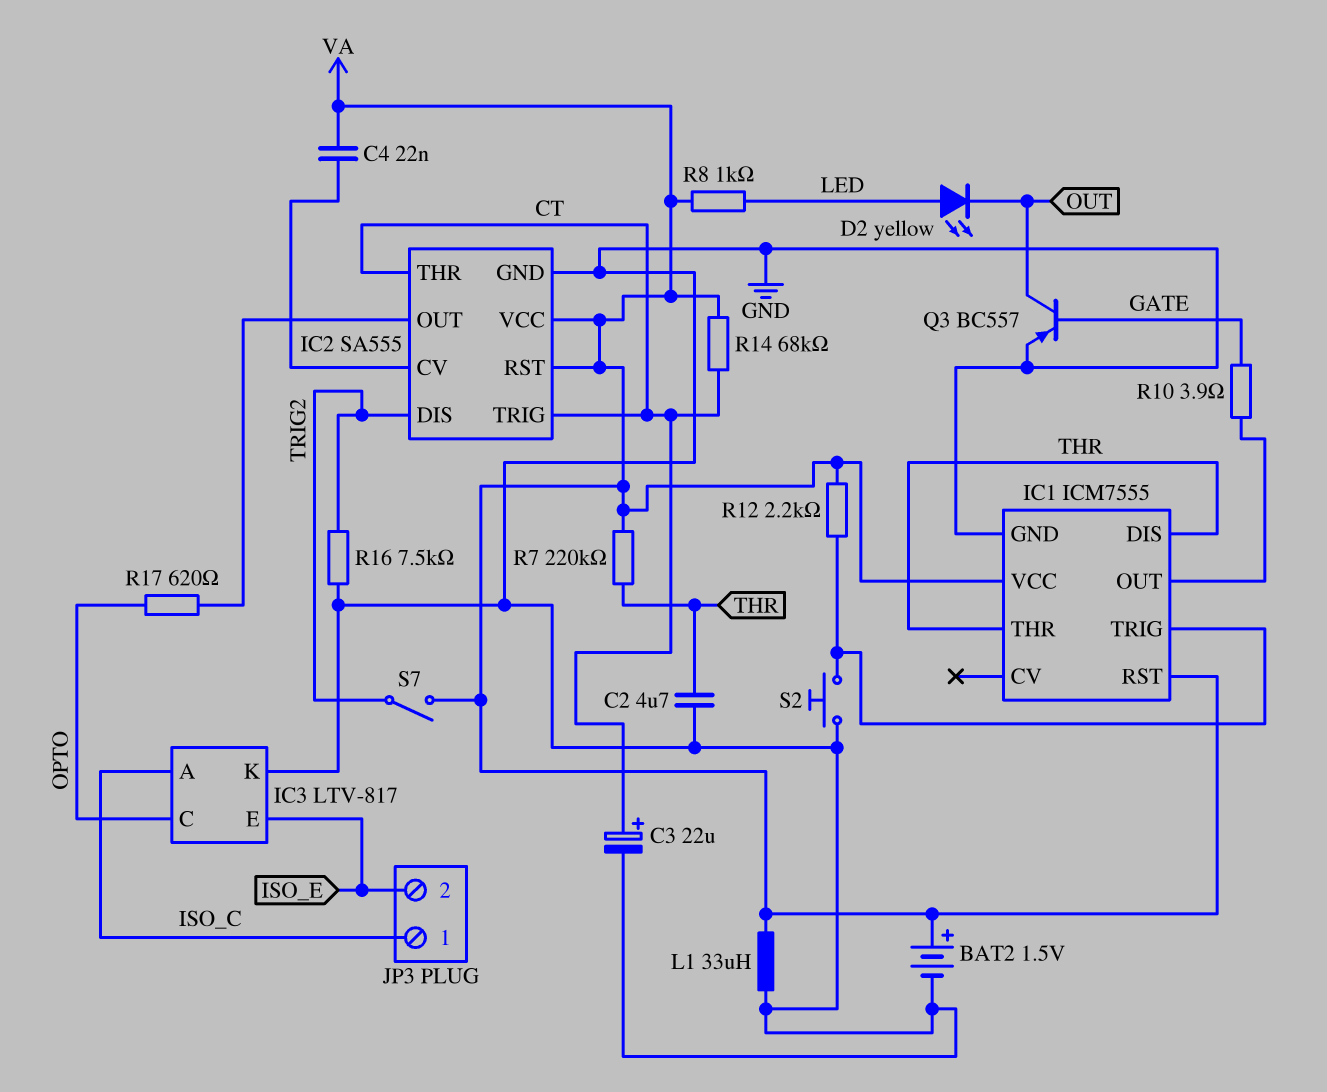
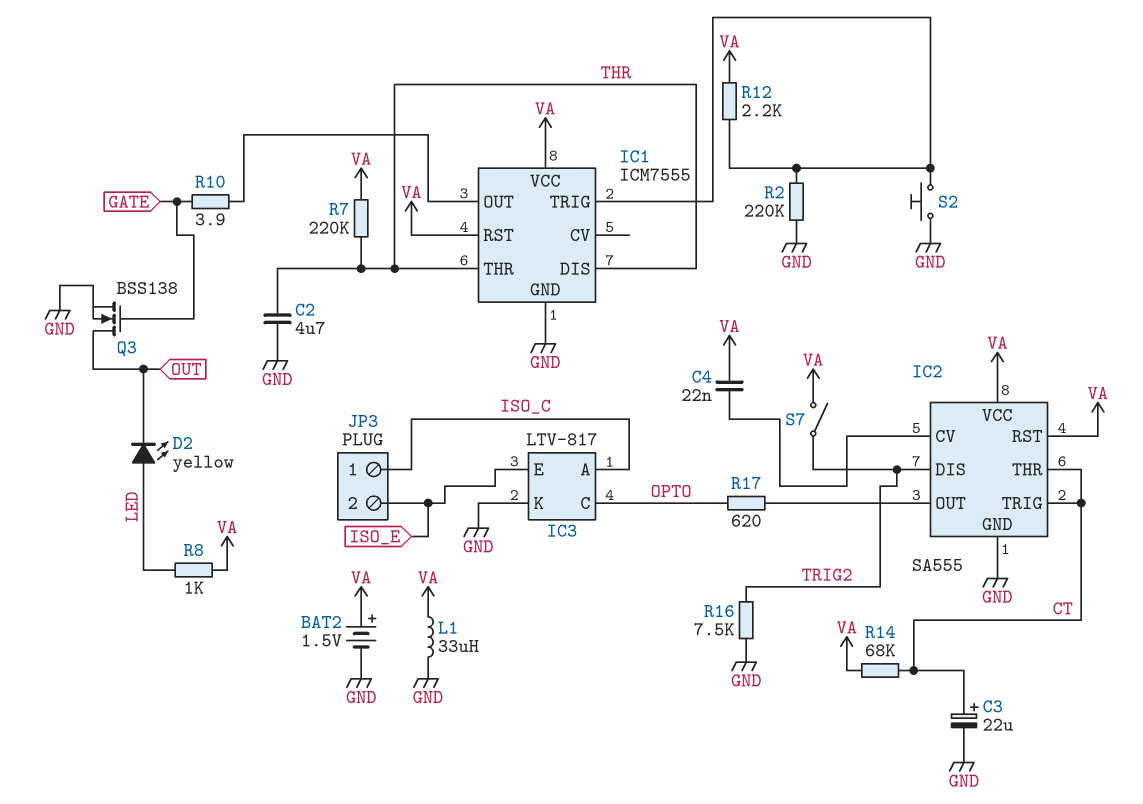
Q3: PNP BC557 (B GATE, C OUT, E GND) -> NMOS BSS138 (G GATE, D OUT, S GND)
R2: none -> 220k (GND, IC1/TRIG)

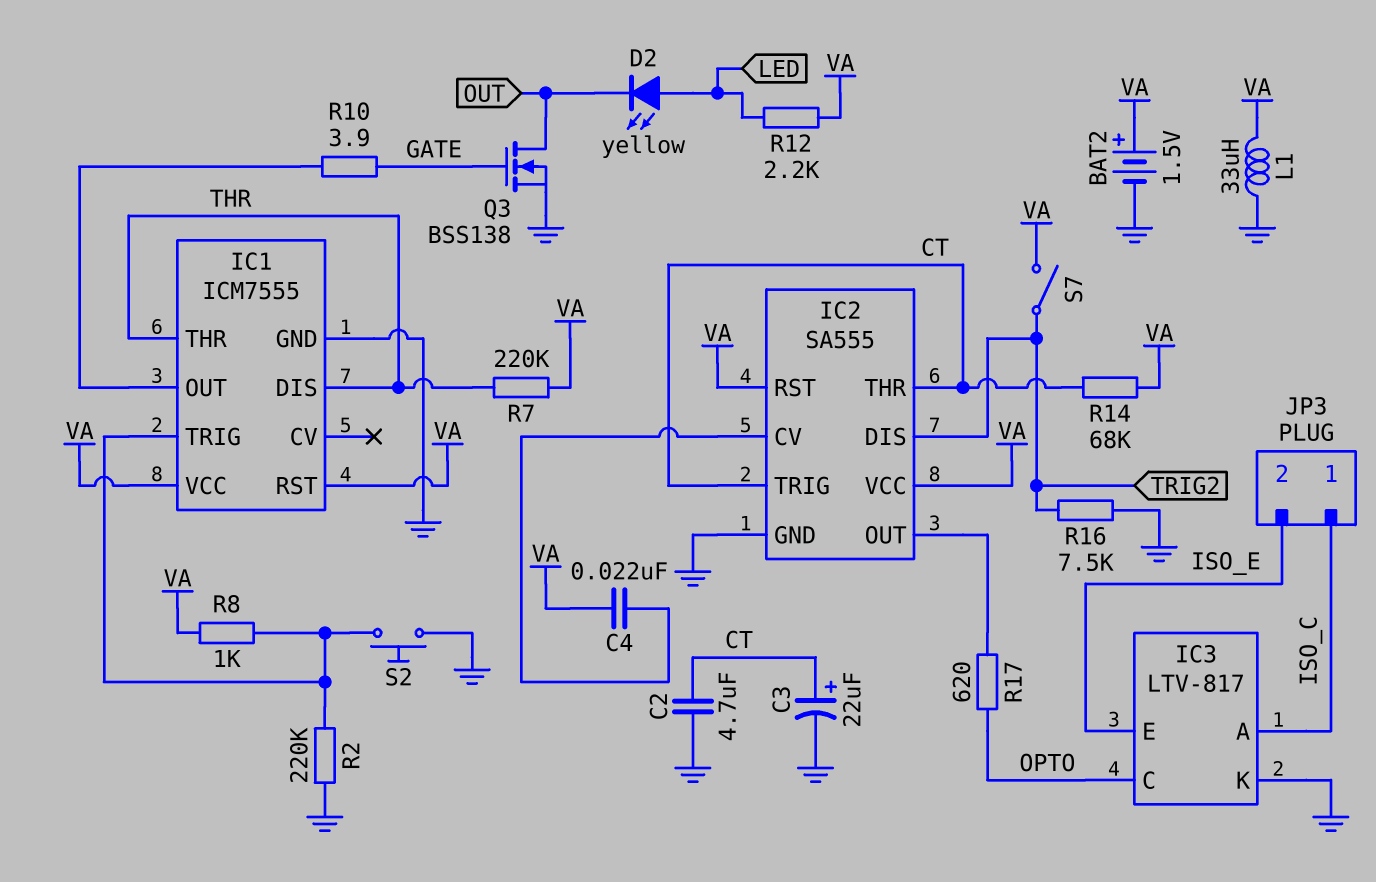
C2: 4.7uF (GND, THR) -> 4.7uF (CT, GND)
R8: 1k (LED, VA) -> 1k (IC1/TRIG, VA)
R12: 2.2k (IC1/TRIG, VA) -> 2.2k (LED, VA)

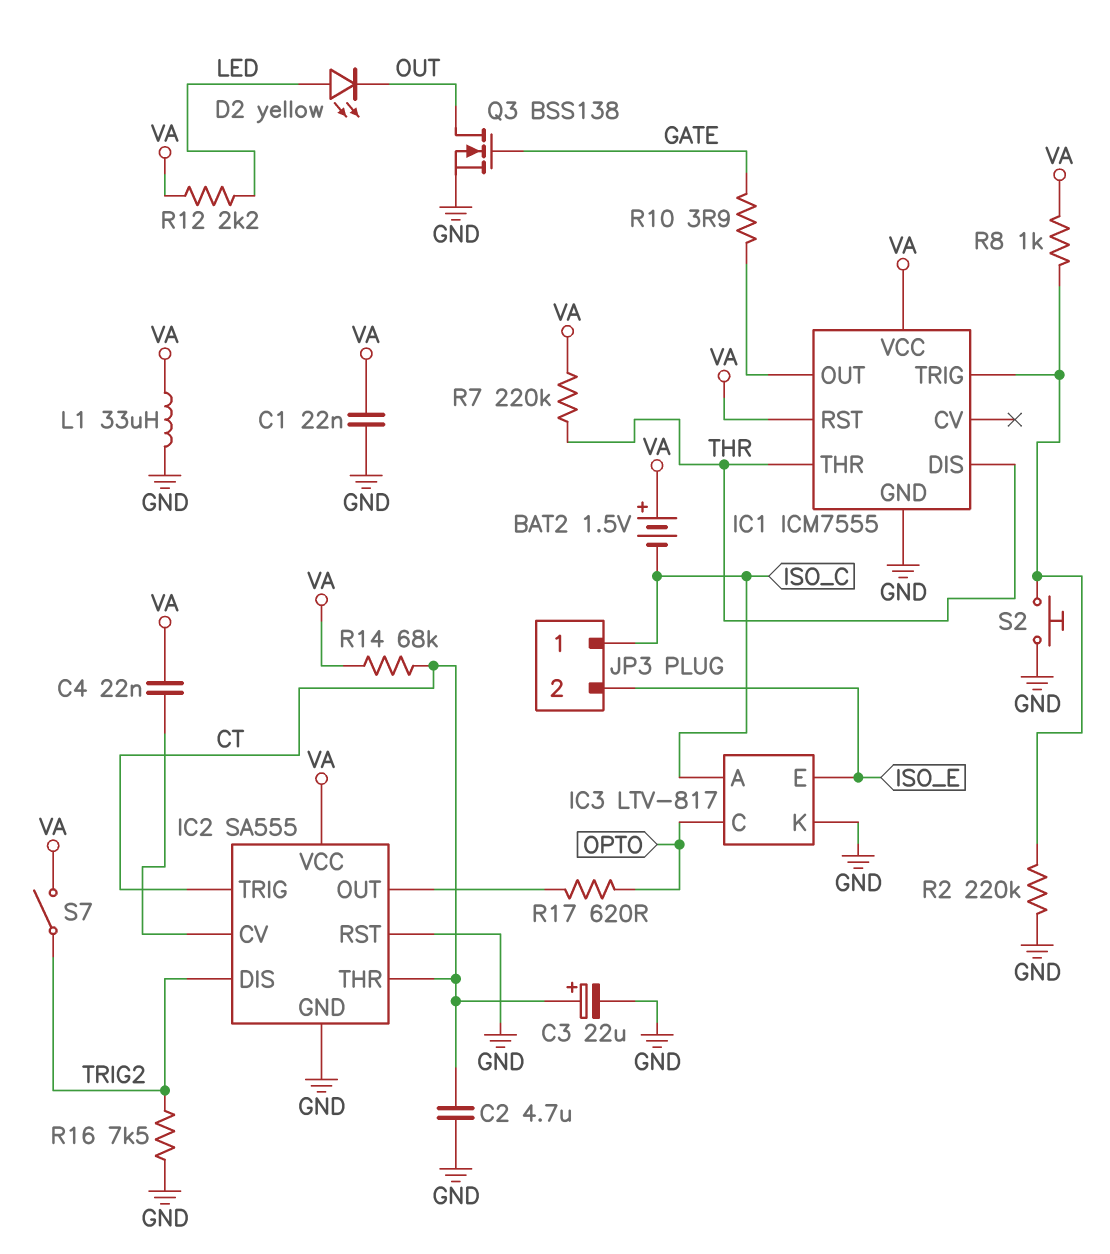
BAT2: 1.5V (plus VA, minus GND) -> 1.5V (plus VA, minus ISO_C)
C1: none -> 22nF (GND, VA)
IC2 pin RST: VA -> GND

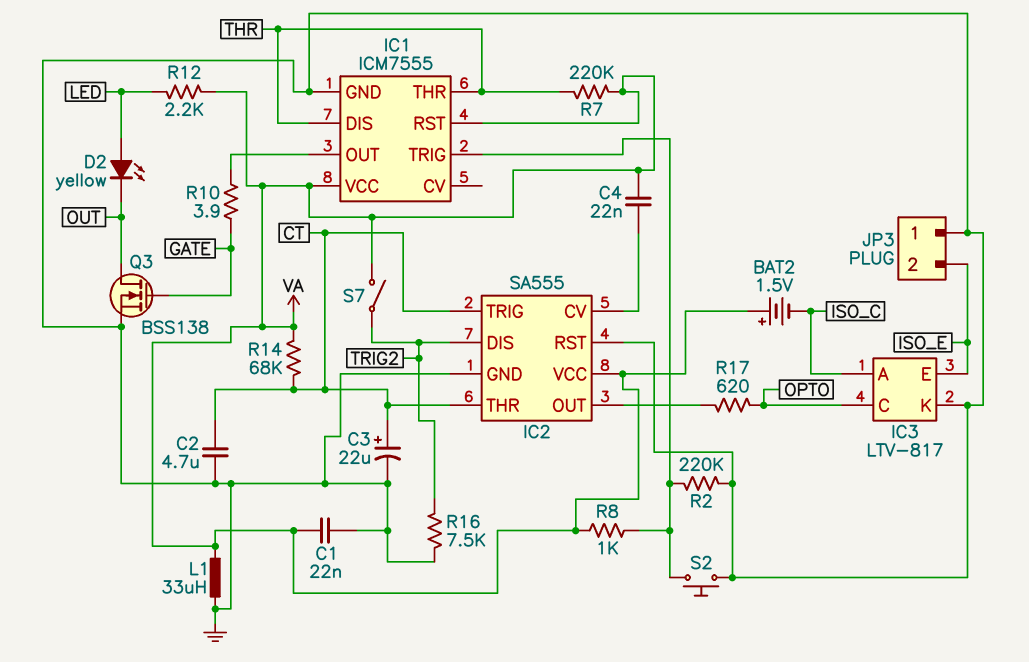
JP3 pin 1: ISO_C -> GND

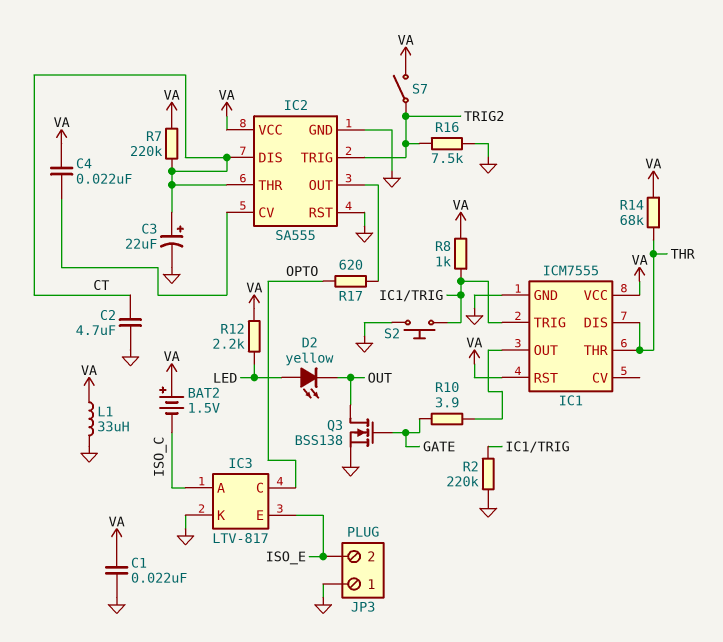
IC2 pin DIS: TRIG2 -> CT
IC2 pin TRIG: CT -> TRIG2
R7: 220k (THR, VA) -> 220k (CT, VA)
R14: 68k (CT, VA) -> 68k (THR, VA)

